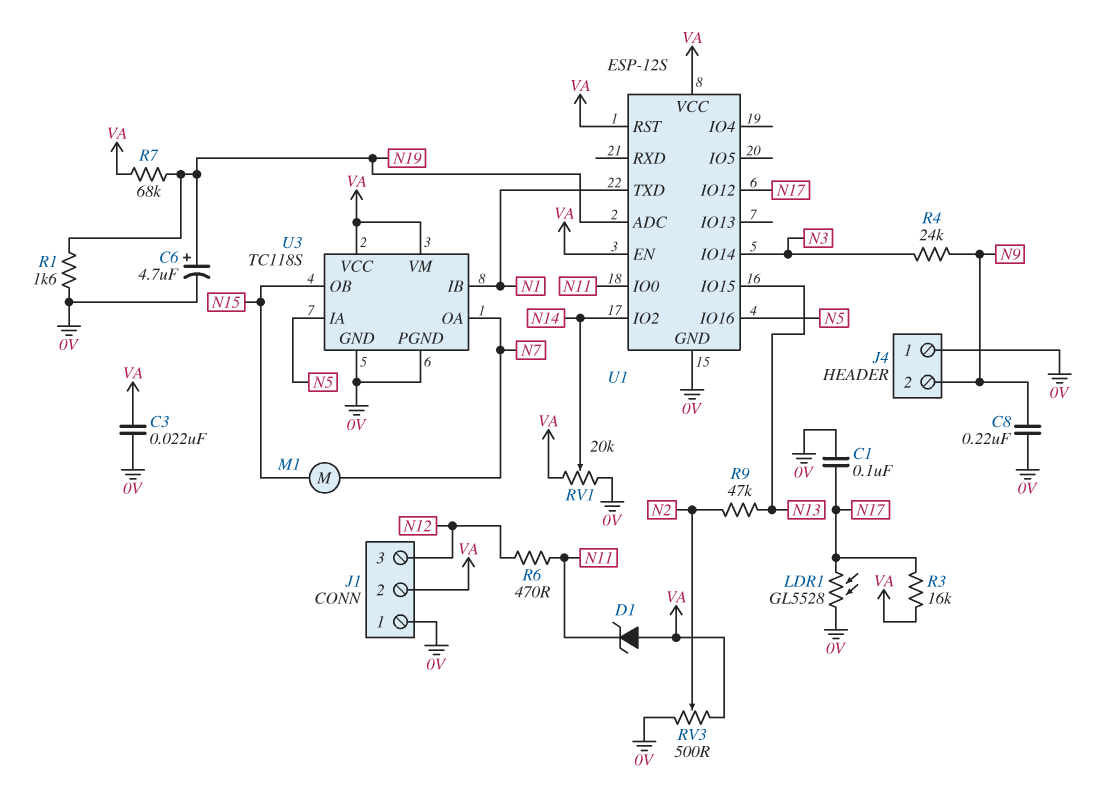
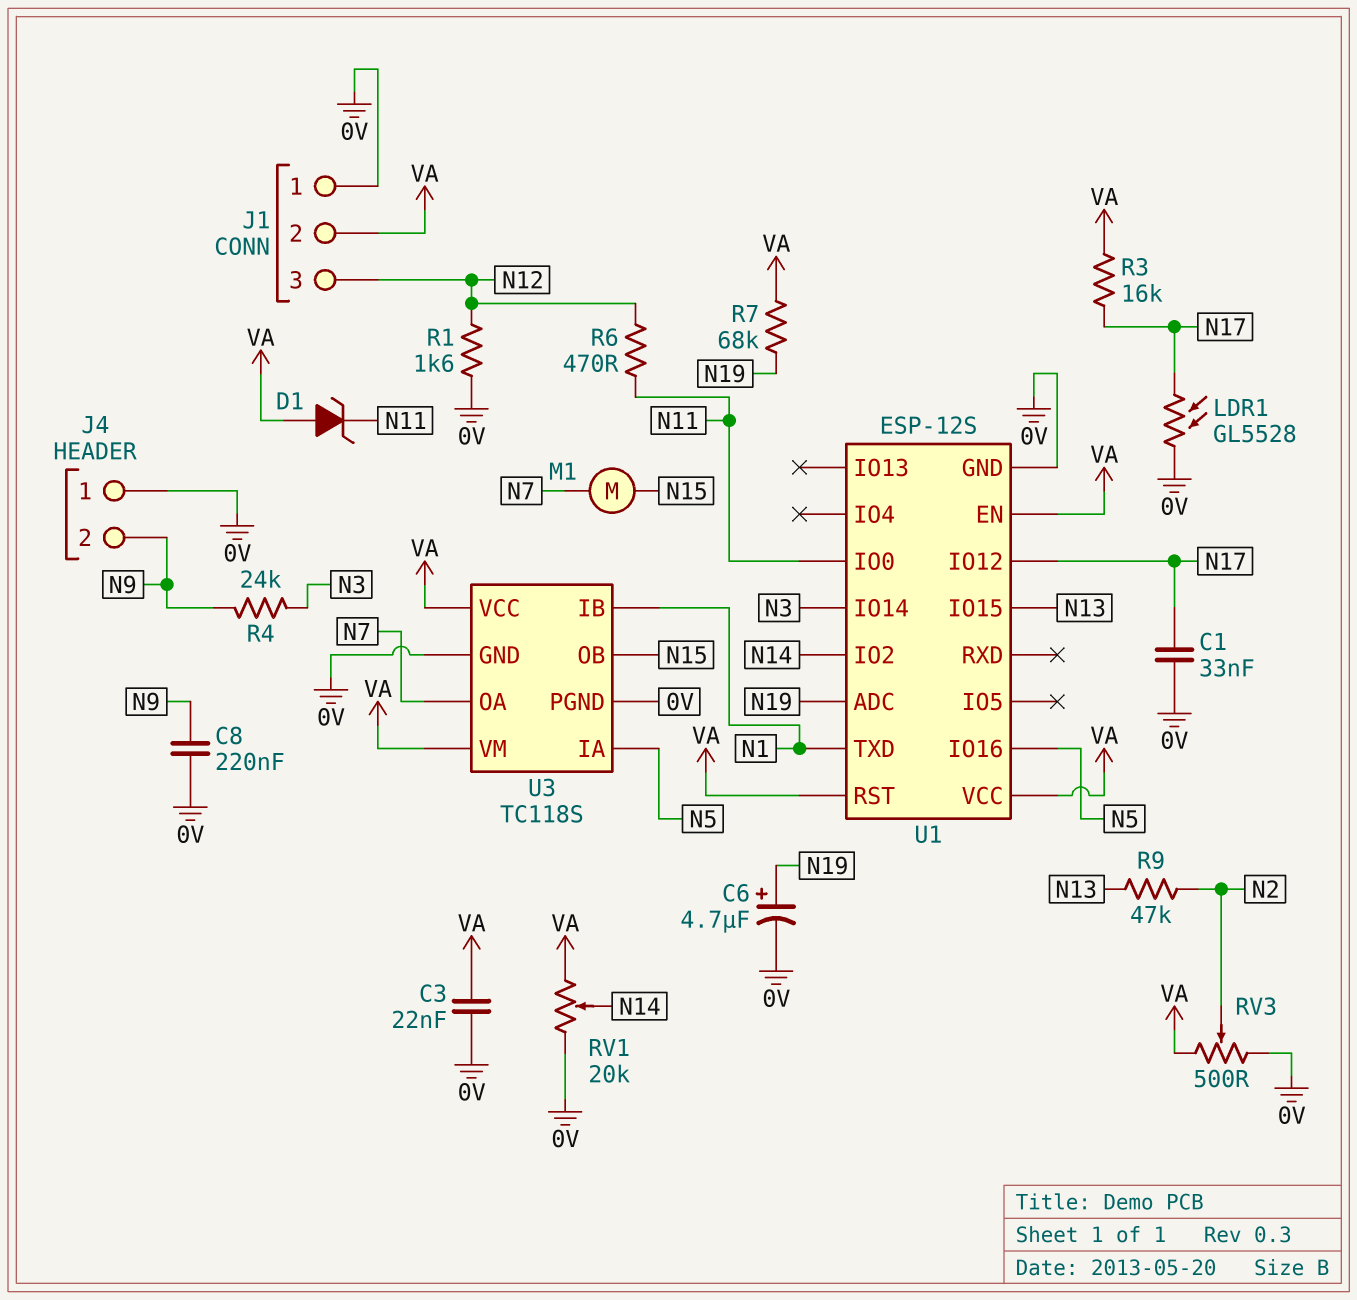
C1: 100nF (0V, N17) -> 33nF (0V, N17)
R1: 1.6k (0V, N19) -> 1.6k (0V, N12)

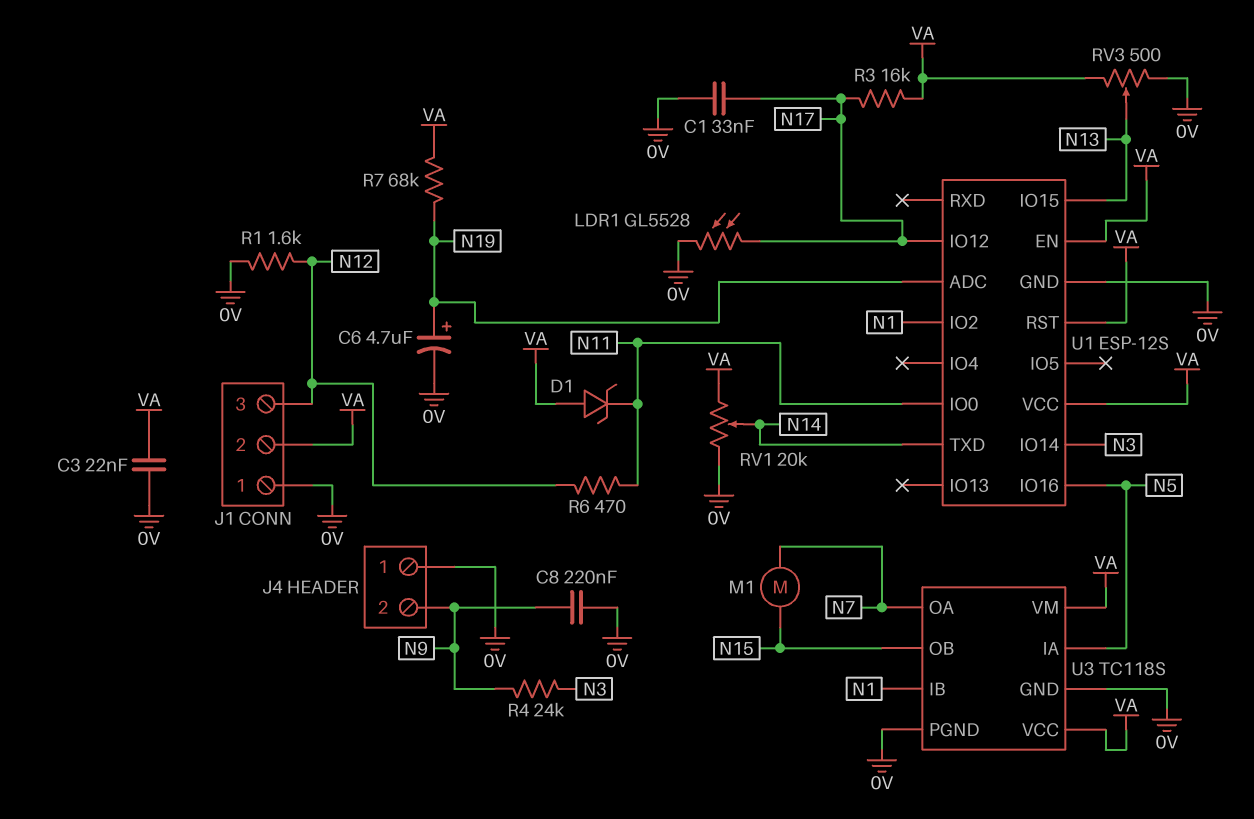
R9: 47k (N2, N13) -> none
RV3: 500 (0V, VA, wiper N2) -> 500 (0V, VA, wiper N13)
U1 pin IO2: N14 -> N1
U1 pin TXD: N1 -> N14

